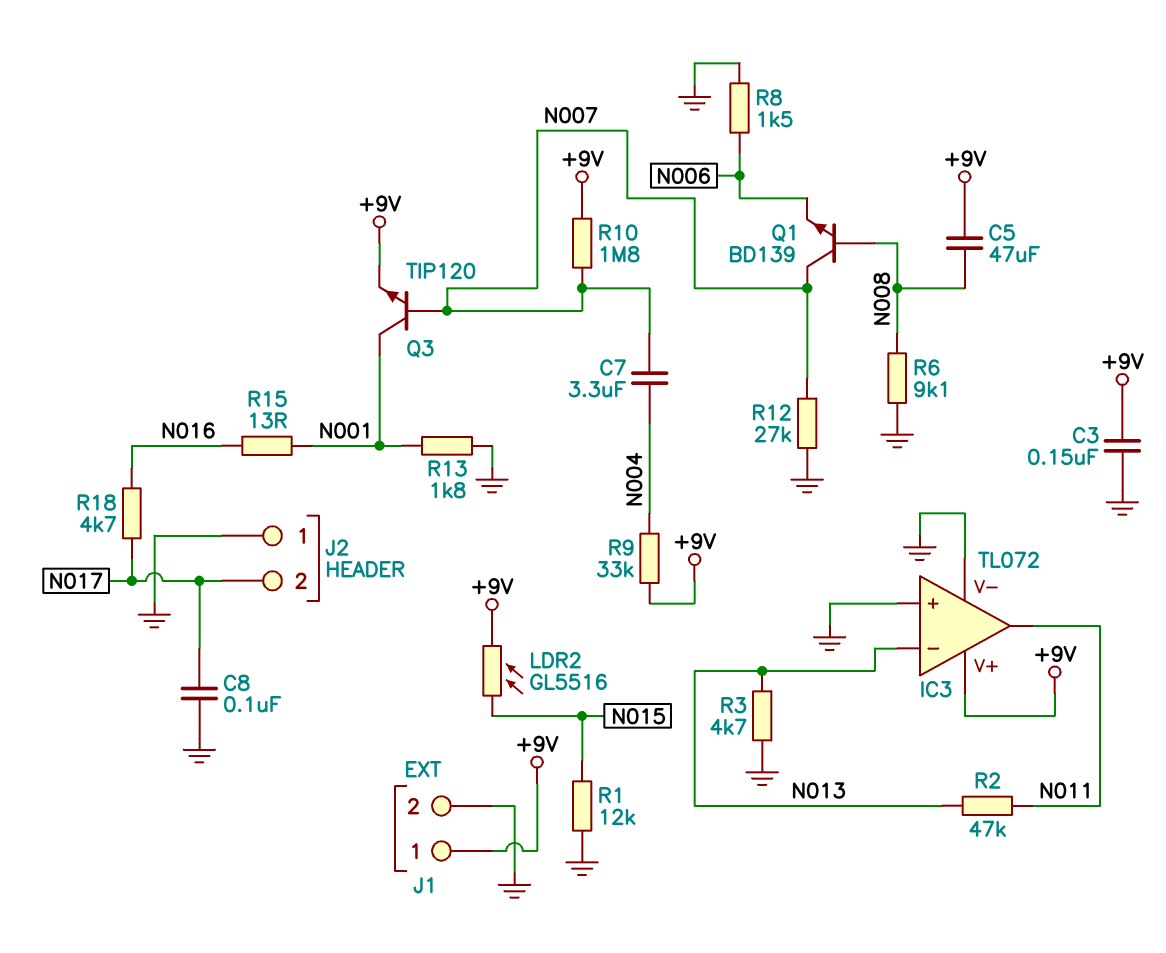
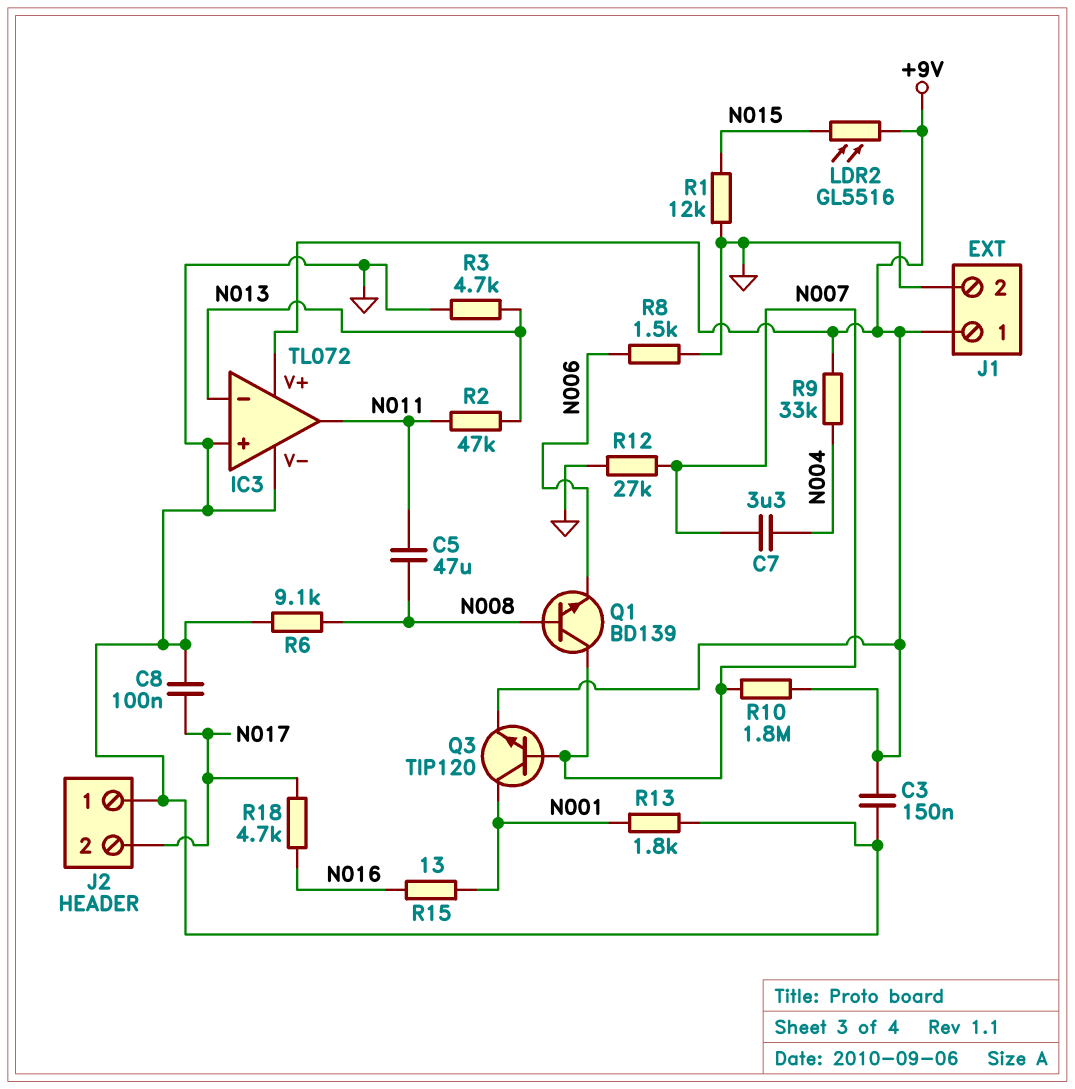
C5: 47uF (+9V, N008) -> 47uF (N008, N011)

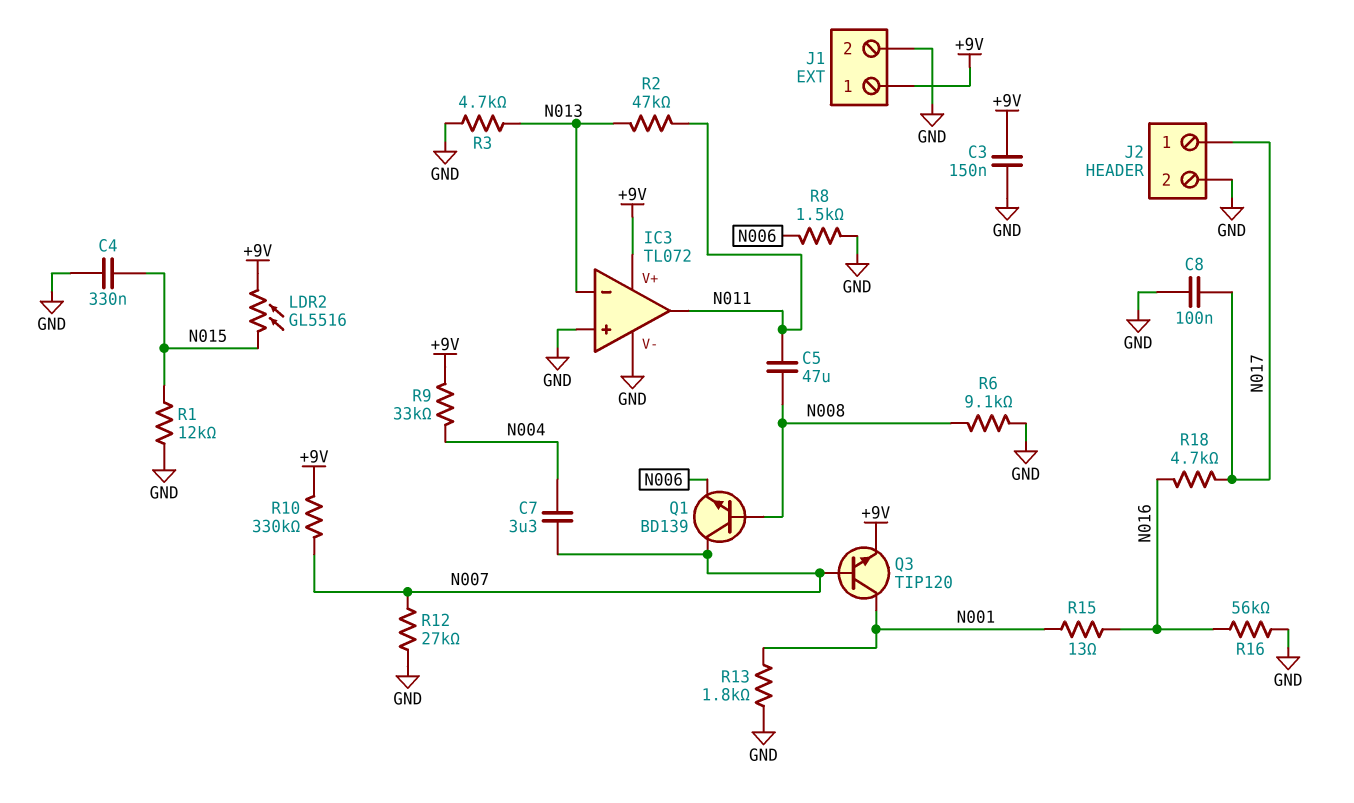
C4: none -> 330nF (GND, N015)
J2 pin 1: GND -> N017
J2 pin 2: N017 -> GND
R10: 1.8M (+9V, N007) -> 330k (+9V, N007)
R16: none -> 56k (GND, N016)

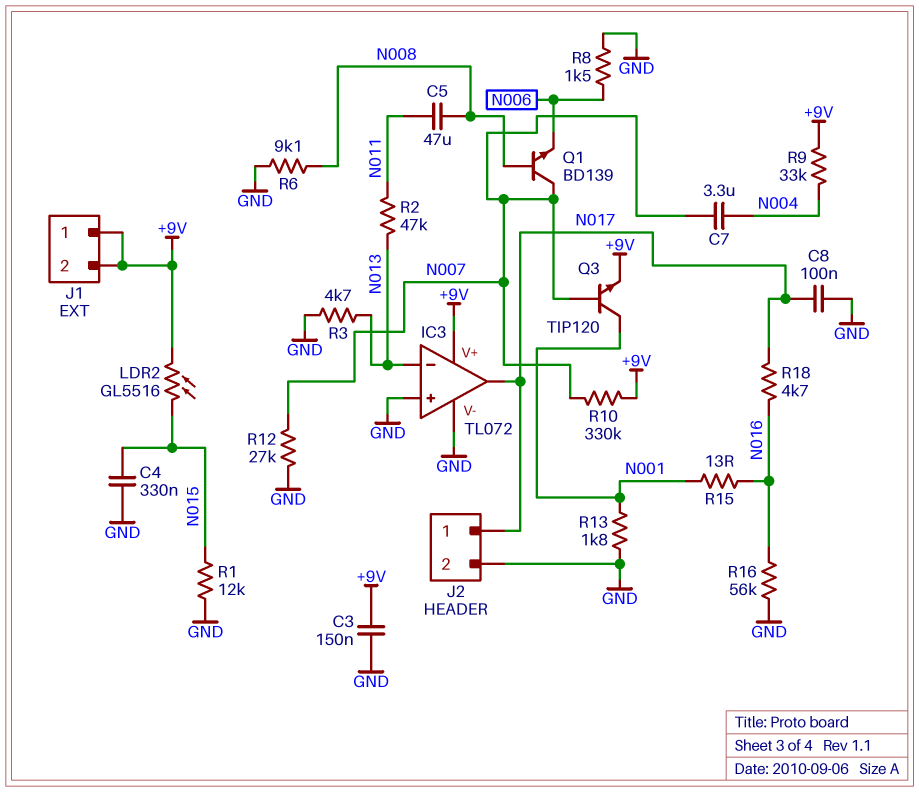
IC3 pin out: N011 -> N017
J1 pin 2: GND -> +9V

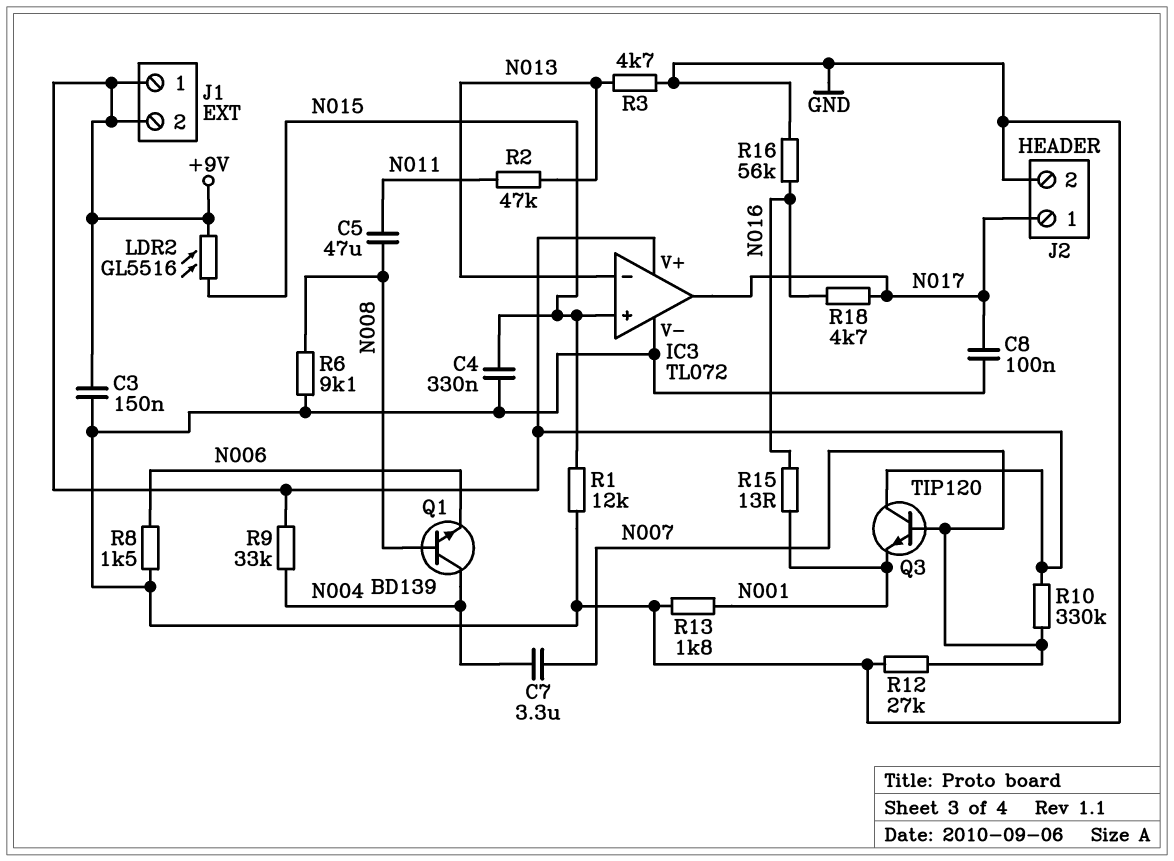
IC3 pin in+: GND -> N015
Q1: NPN BD139 (B N008, C N007, E N006) -> NPN BD139 (B N008, C N004, E N006)
Q3: NPN TIP120 (B N007, C N001, E +9V) -> NPN TIP120 (B N007, C +9V, E N001)

